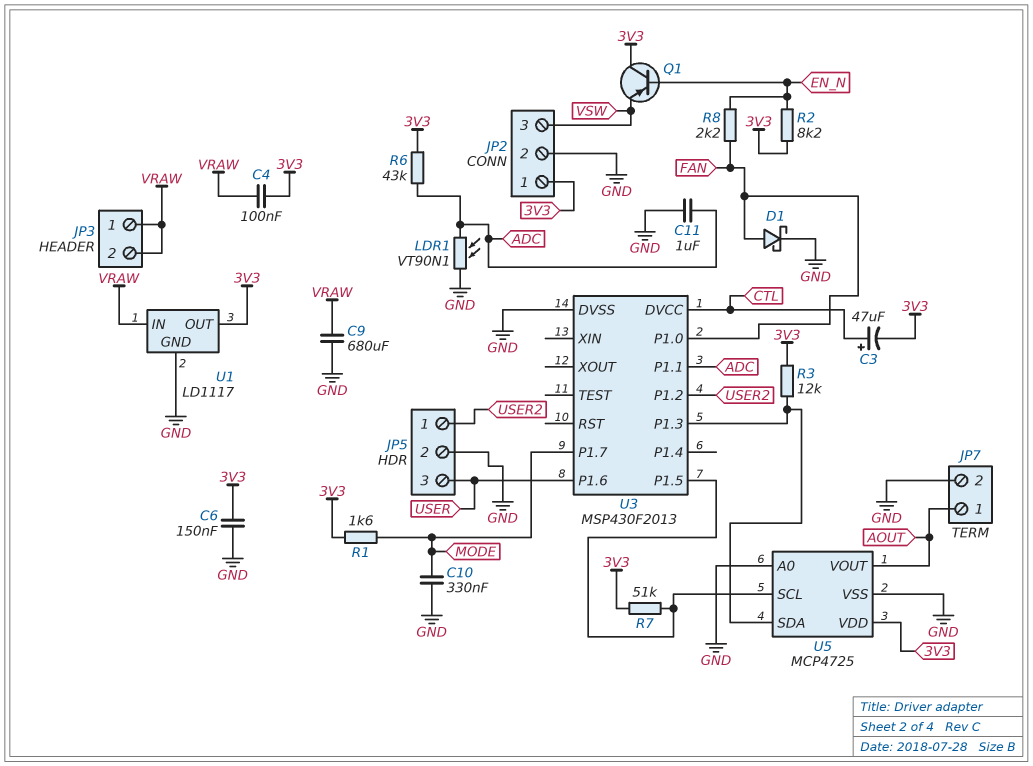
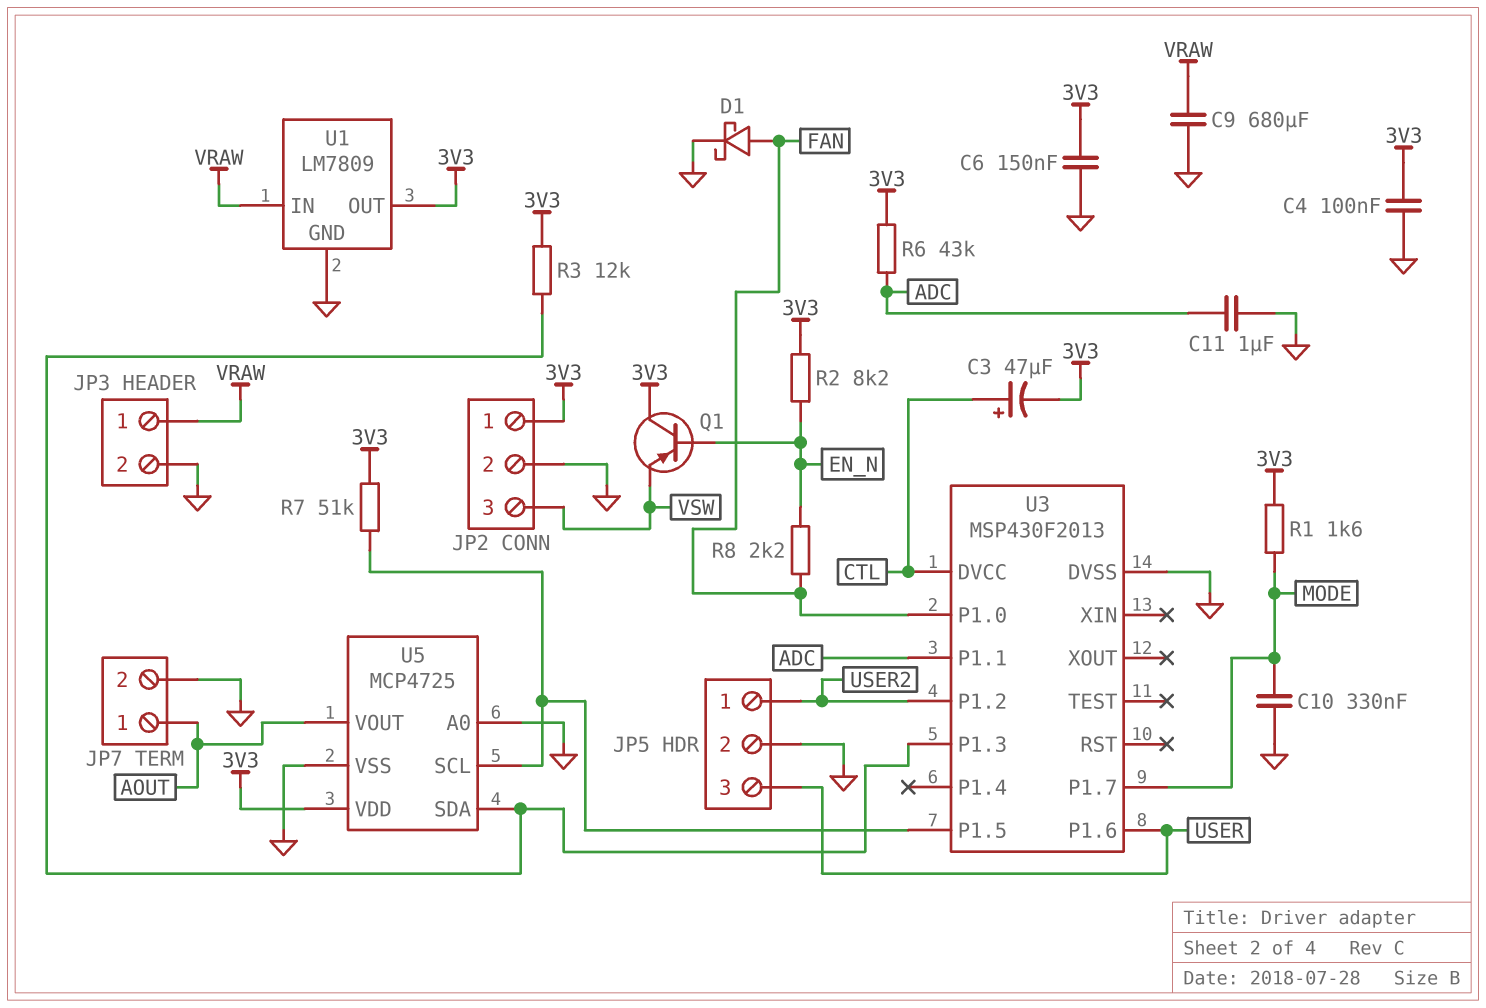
C4: 100nF (3V3, VRAW) -> 100nF (3V3, GND)
JP3 pin 2: VRAW -> GND
LDR1: VT90N1 (ADC, GND) -> none
U1: LD1117 -> LM7809

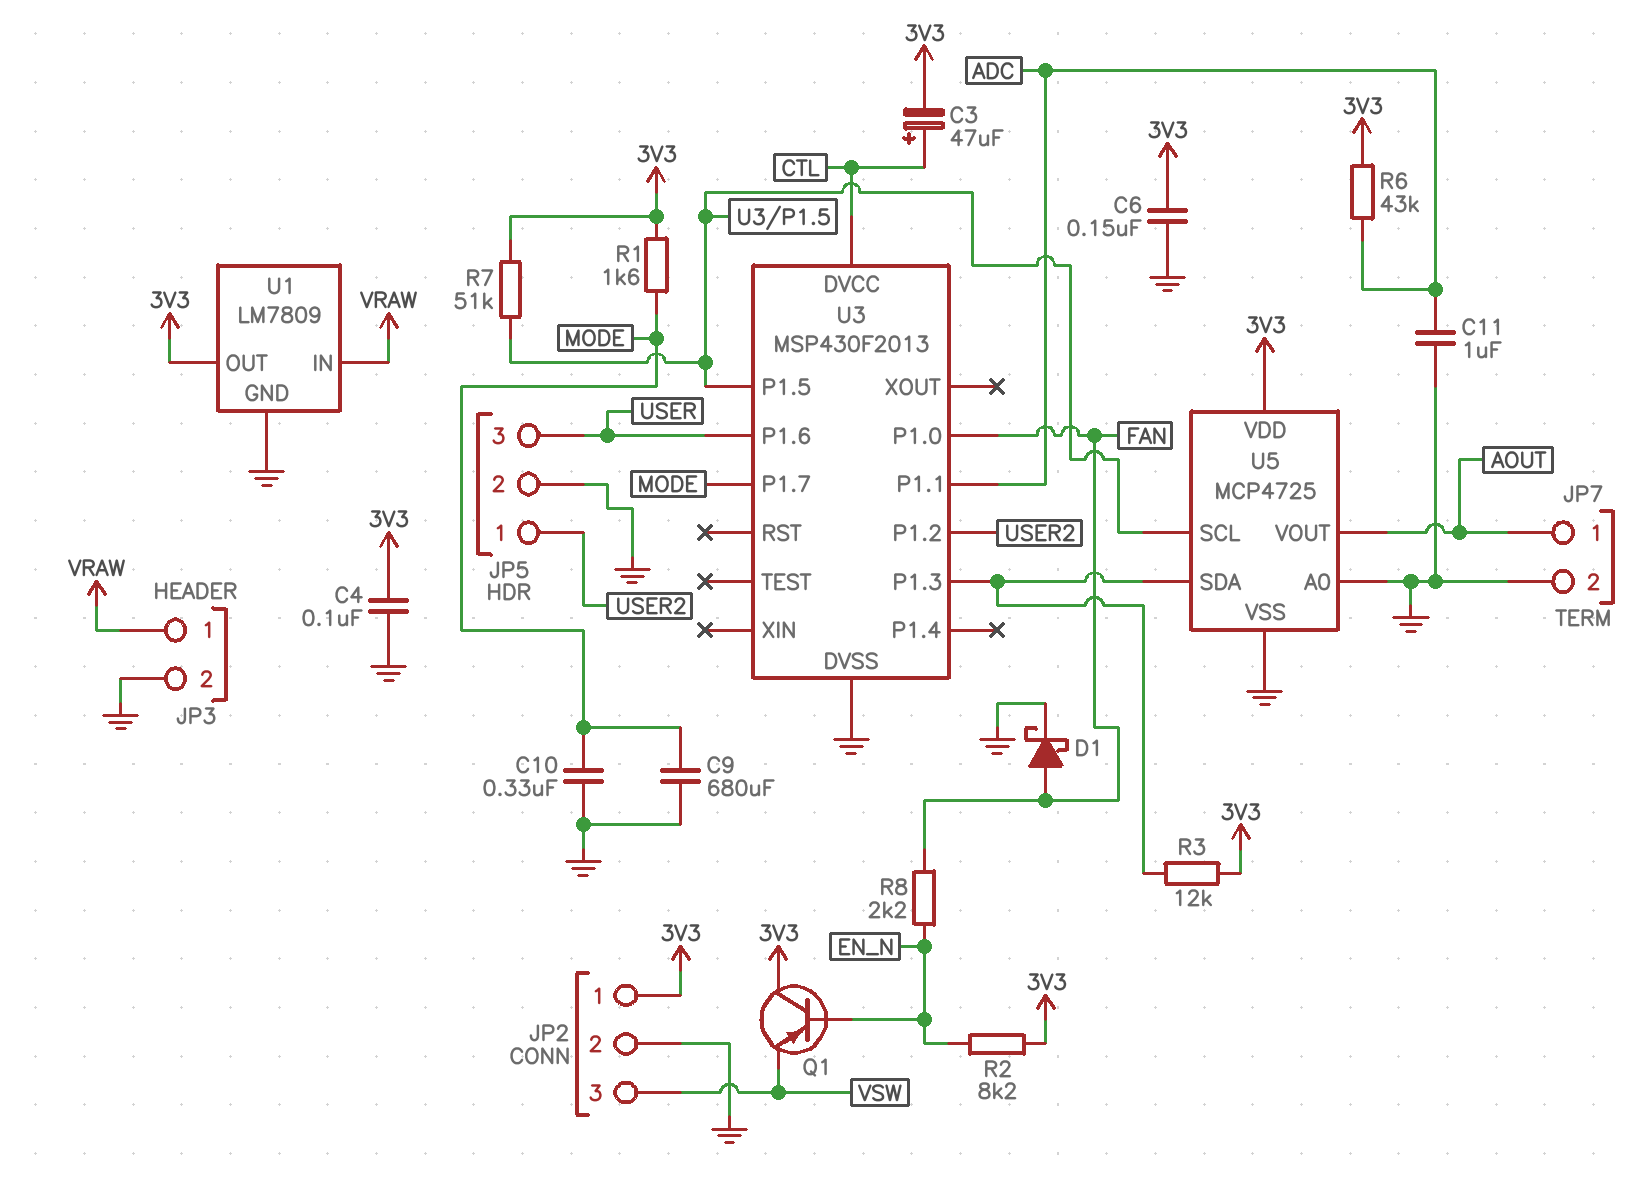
C9: 680uF (GND, VRAW) -> 680uF (GND, MODE)

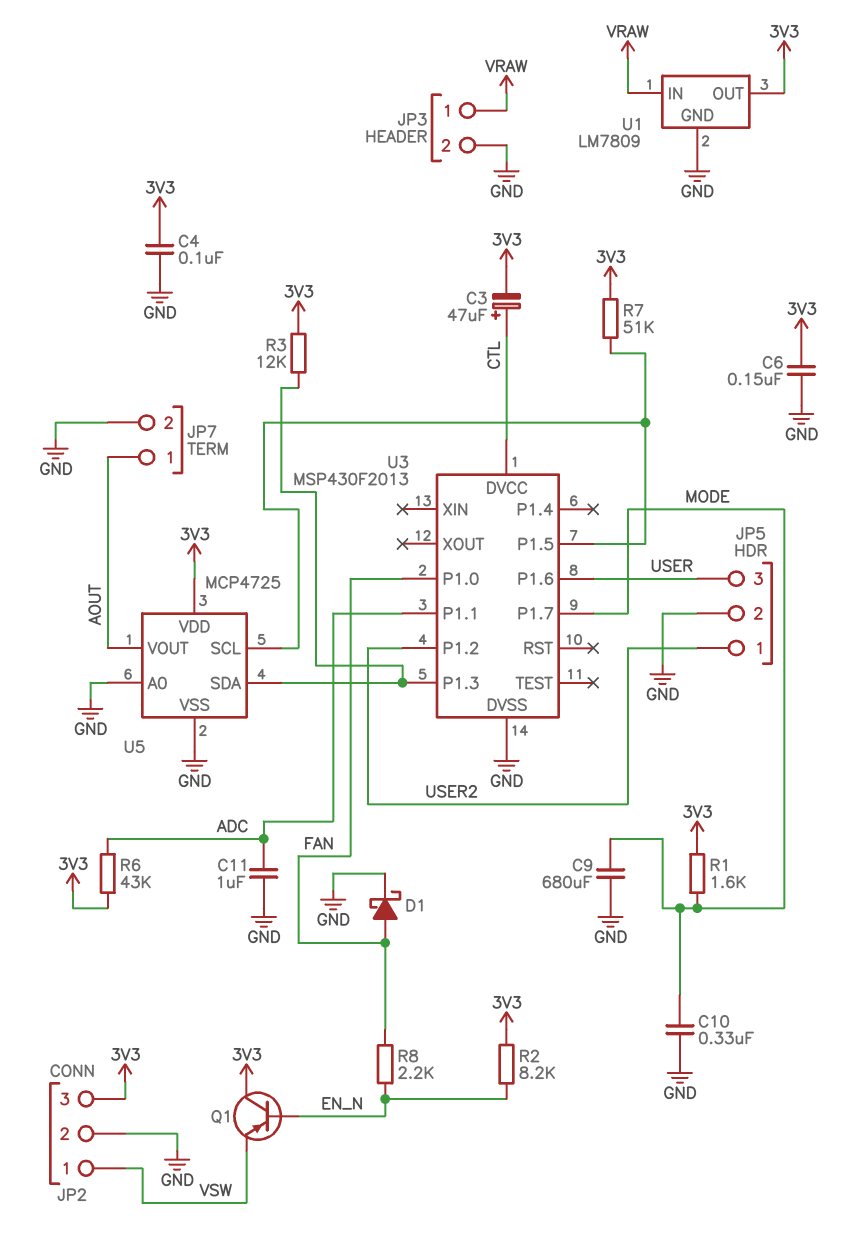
JP2 pin 1: 3V3 -> VSW
JP2 pin 3: VSW -> 3V3

